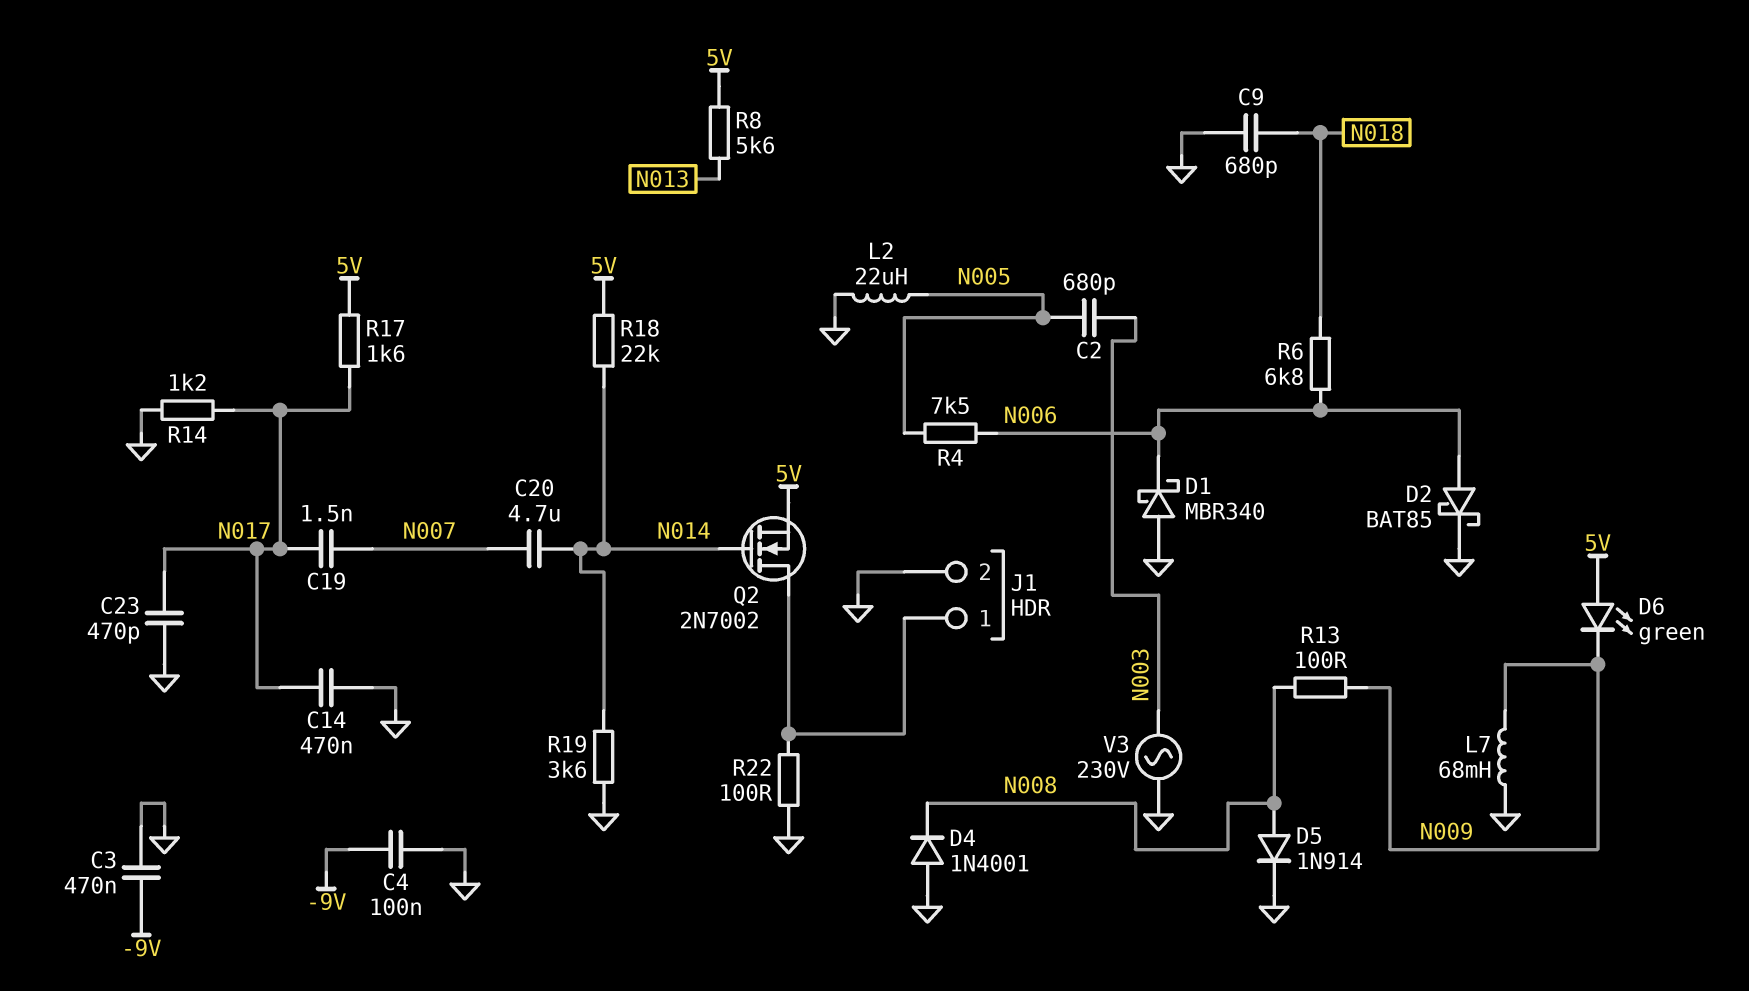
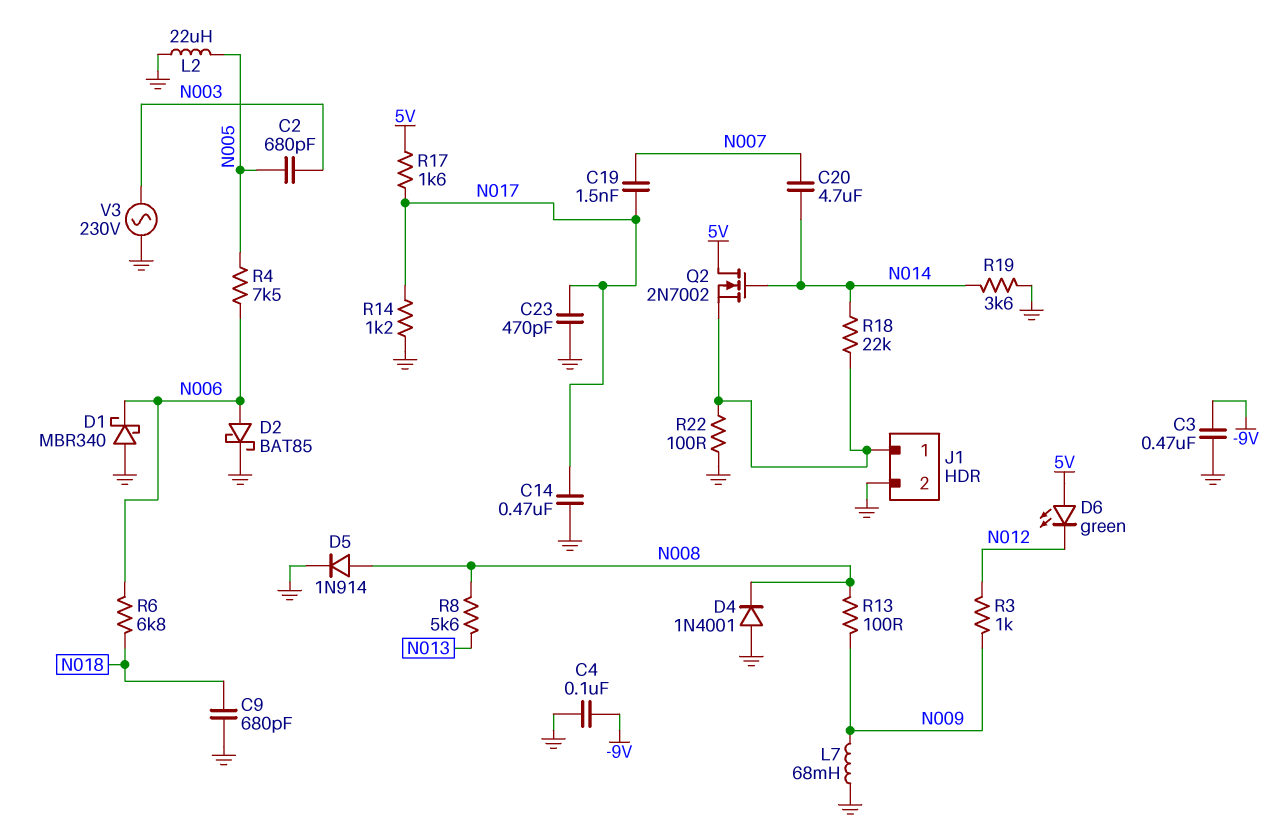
D6: LED green (A 5V, K N009) -> LED green (A 5V, K N012)
Q2: NMOS 2N7002 (G N014, D J1/1, S 5V) -> NMOS 2N7002 (G N014, D 5V, S J1/1)
R3: none -> 1k (N009, N012)
R8: 5.6k (5V, N013) -> 5.6k (N008, N013)
R18: 22k (5V, N014) -> 22k (J1/1, N014)

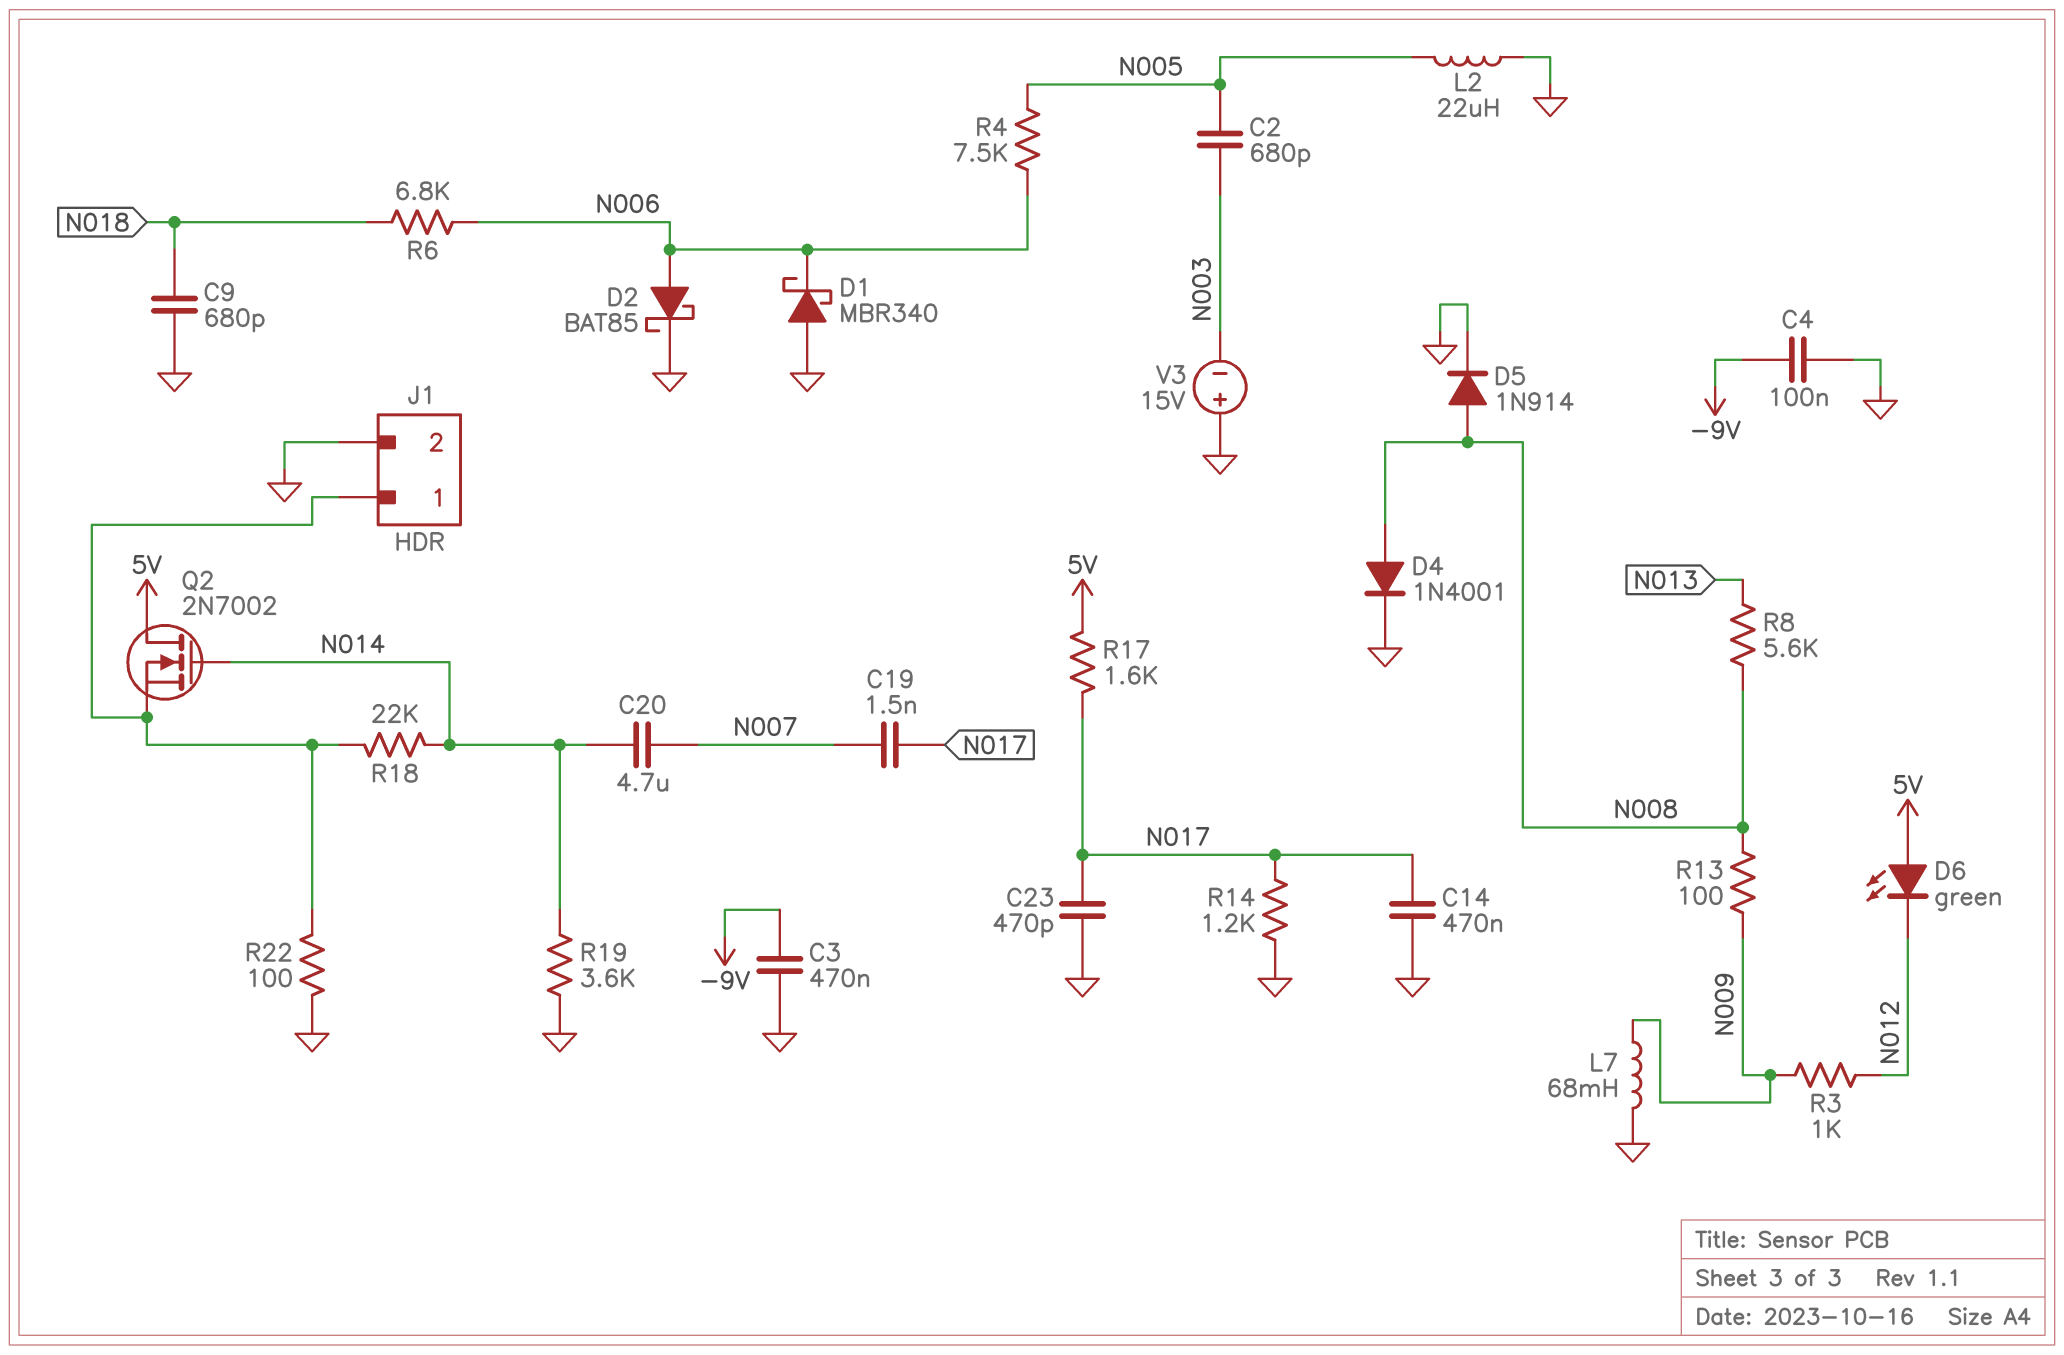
D4: diode 1N4001 (A GND, K N008) -> diode 1N4001 (A N008, K GND)
V3: AC 230V (GND, N003) -> 15V (plus GND, minus N003)

